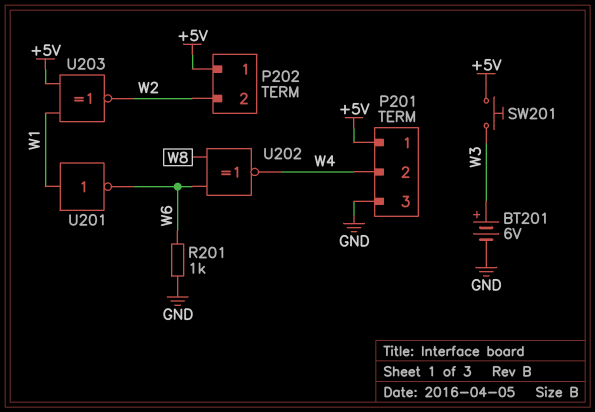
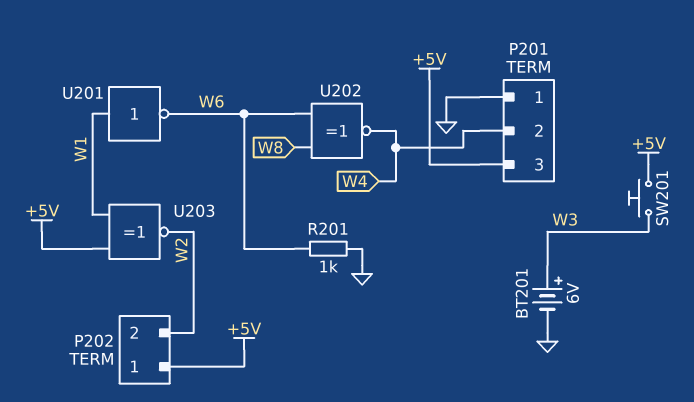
P201 pin 1: +5V -> GND
P201 pin 3: GND -> +5V

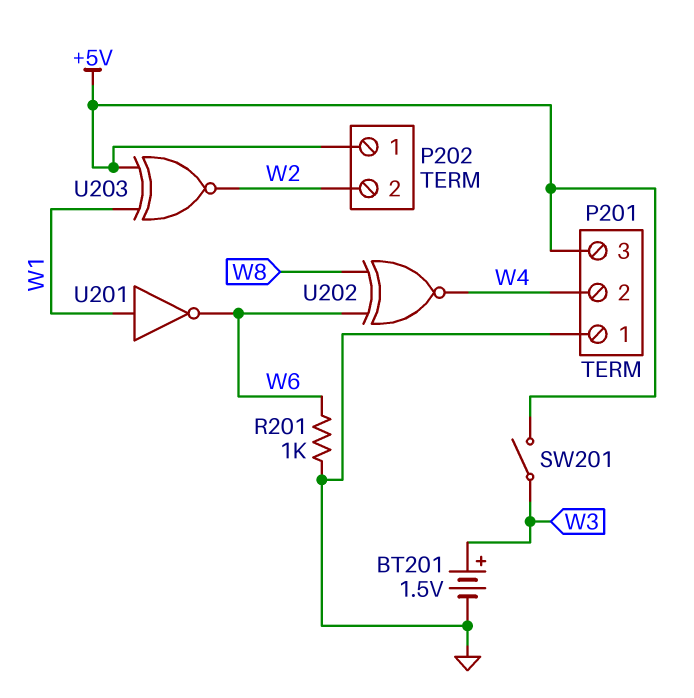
BT201: 6V (plus W3, minus GND) -> 1.5V (plus W3, minus GND)
SW201: button (+5V, W3) -> switch (+5V, W3)

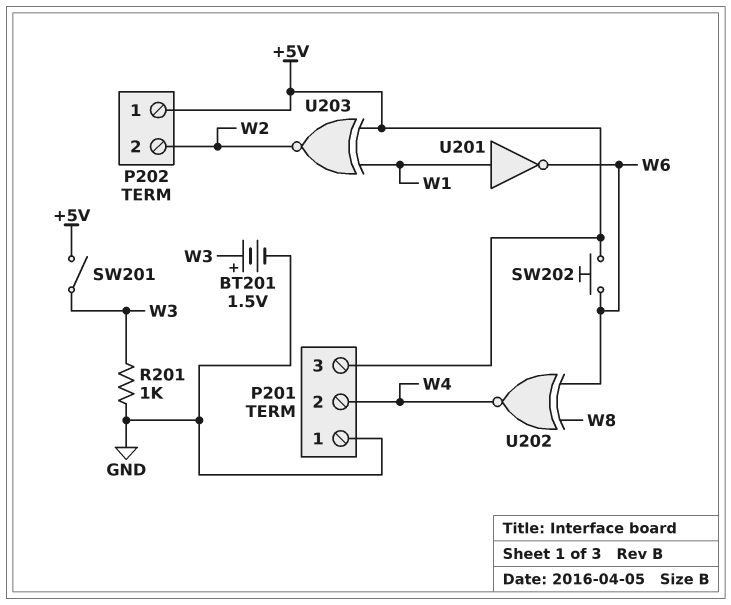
R201: 1k (GND, W6) -> 1k (GND, W3)
SW202: none -> button (+5V, W6)

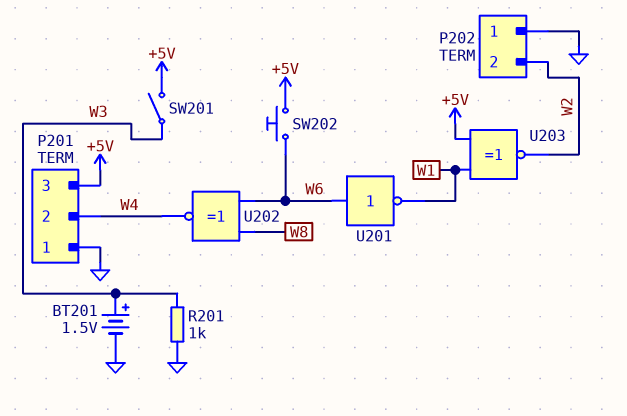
P202 pin 1: +5V -> GND
U201: NOT (in W1, out W6) -> NOT (in W6, out W1)

